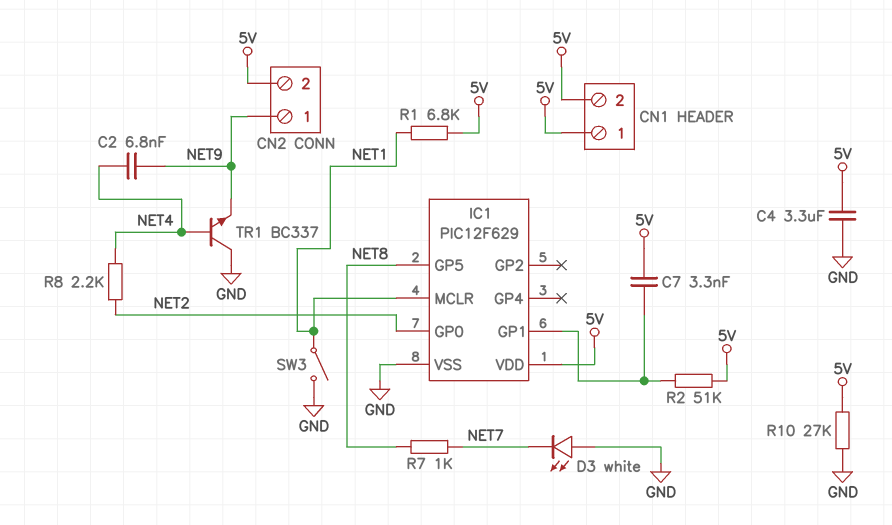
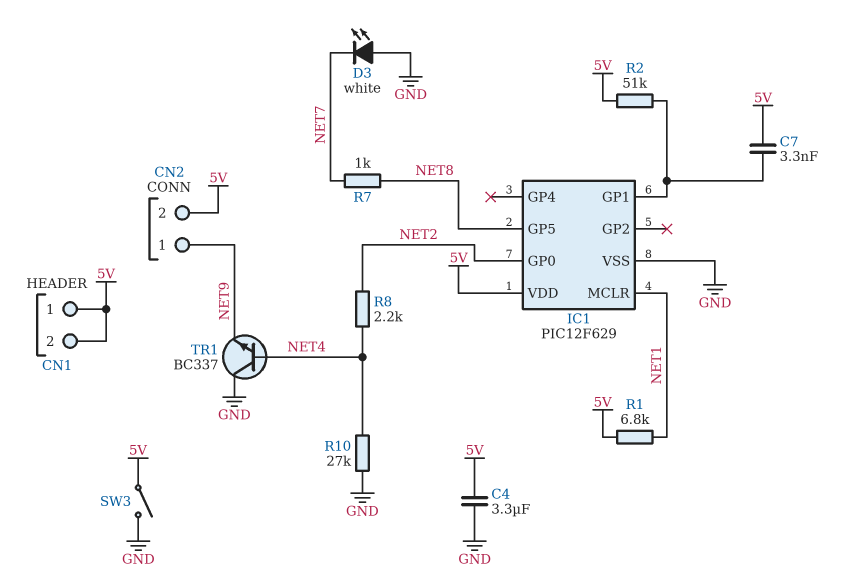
C2: 6.8nF (NET4, NET9) -> none
R10: 27k (5V, GND) -> 27k (GND, NET4)
SW3: switch (GND, NET1) -> switch (5V, GND)

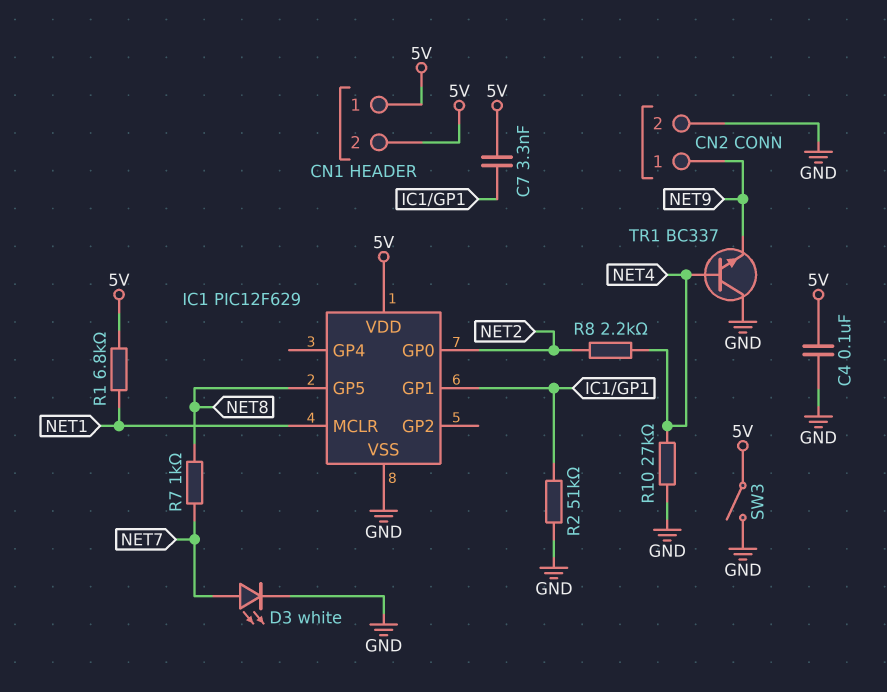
C4: 3.3uF (5V, GND) -> 100nF (5V, GND)
CN2 pin 2: 5V -> GND
D3: LED white (A GND, K NET7) -> LED white (A NET7, K GND)
R2: 51k (5V, IC1/GP1) -> 51k (GND, IC1/GP1)

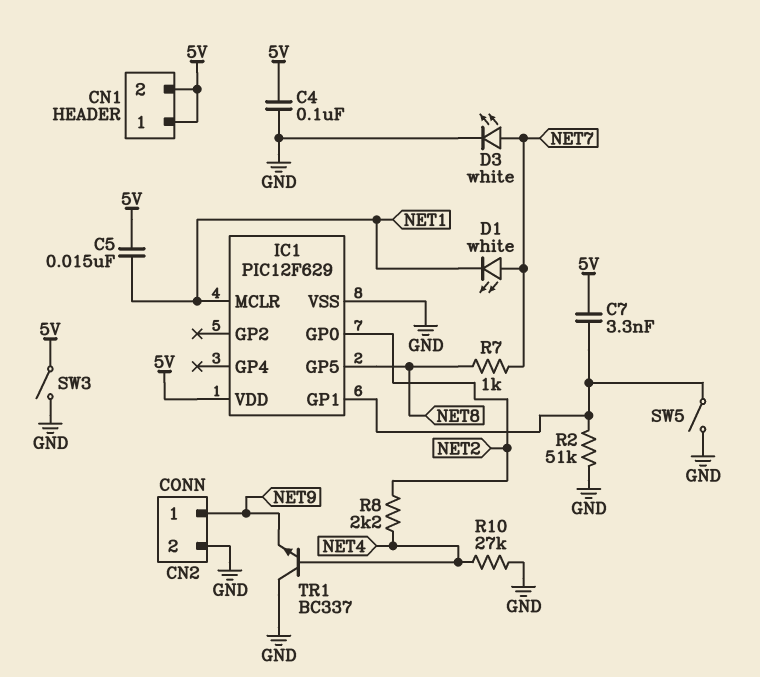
C5: none -> 15nF (5V, NET1)
D1: none -> LED white (A NET7, K NET1)
R1: 6.8k (5V, NET1) -> none
SW5: none -> switch (GND, IC1/GP1)

